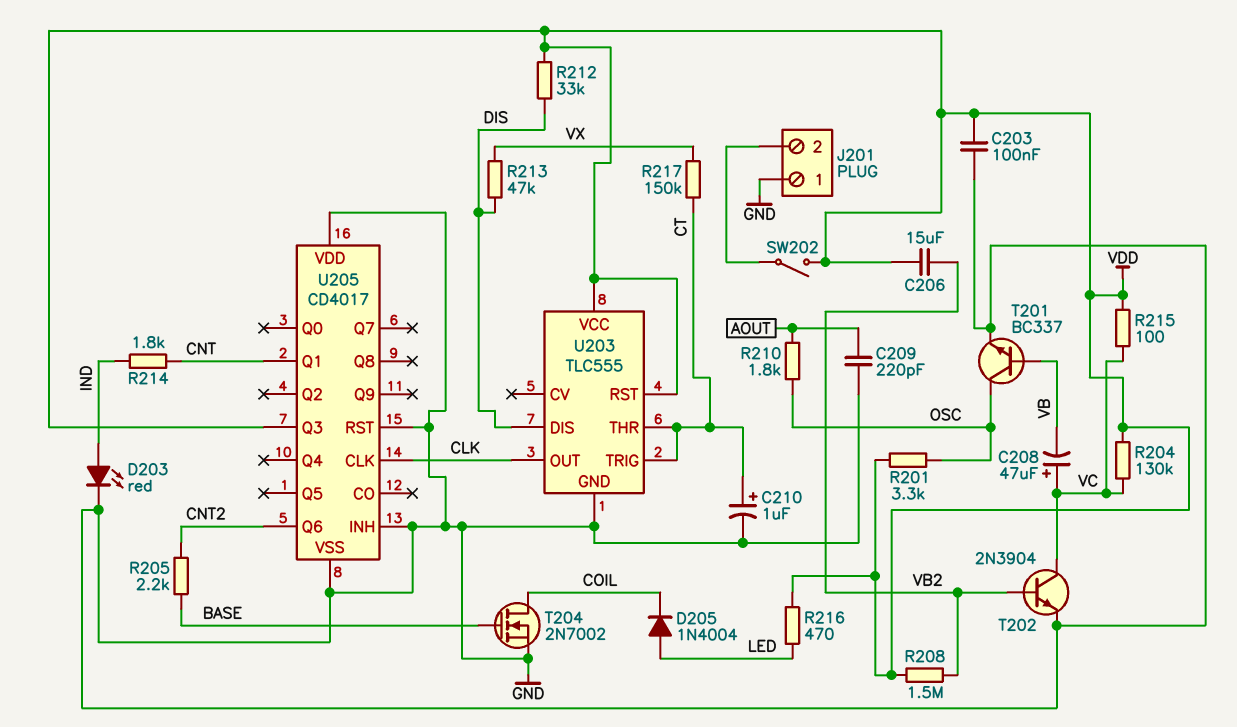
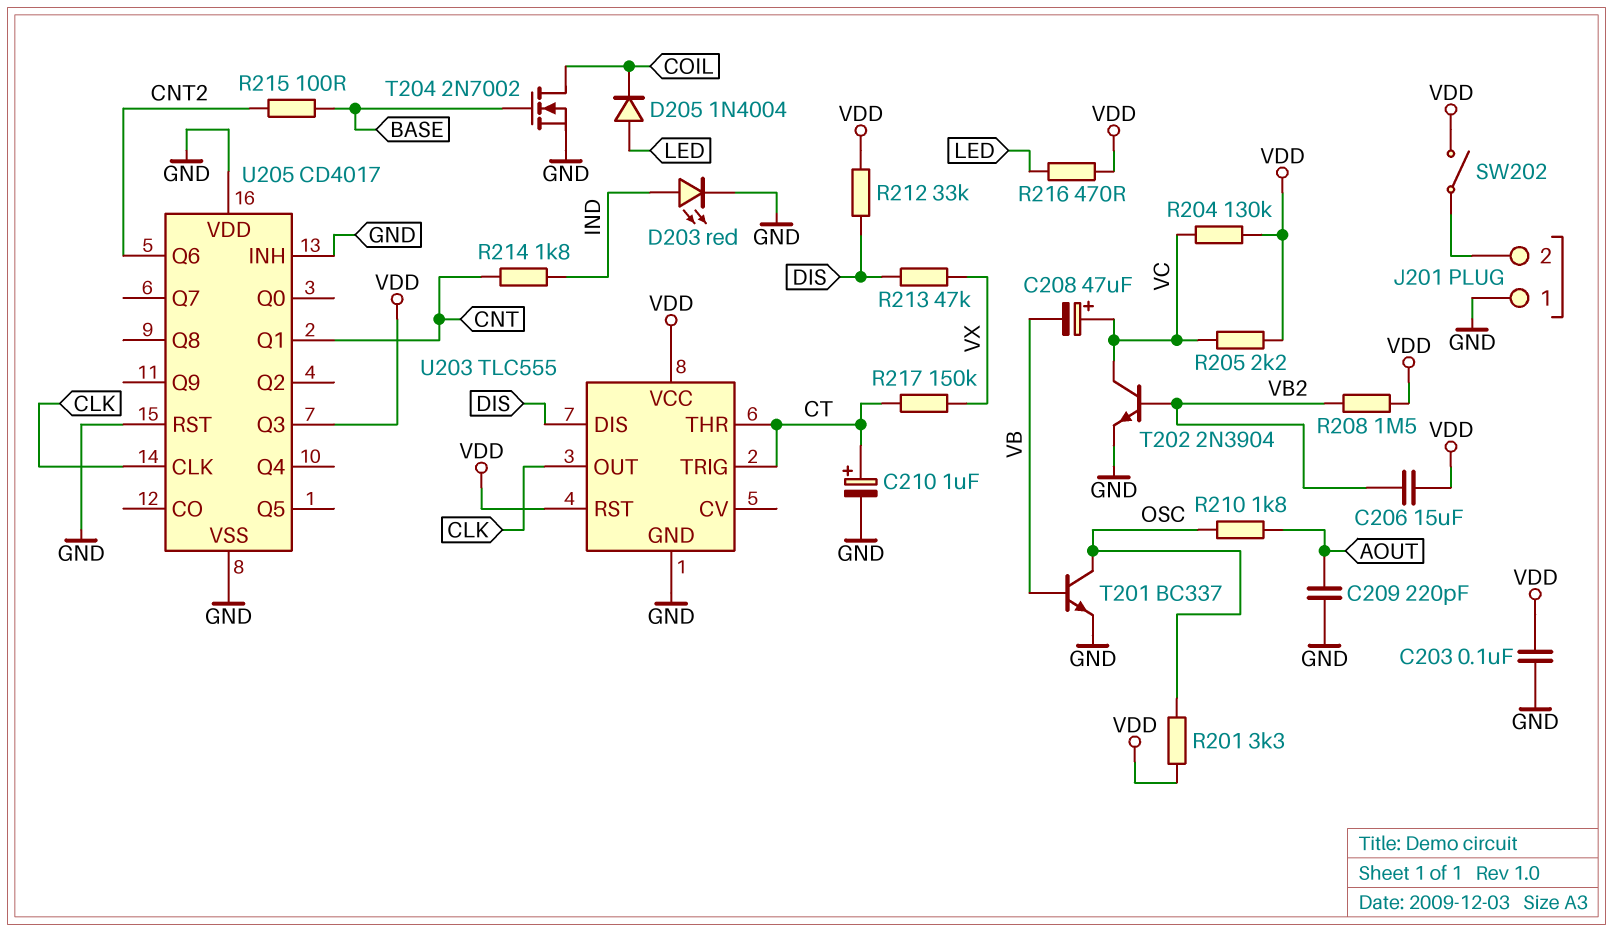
R205: 2.2k (BASE, CNT2) -> 2.2k (VC, VDD)
R215: 100 (VC, VDD) -> 100 (BASE, CNT2)

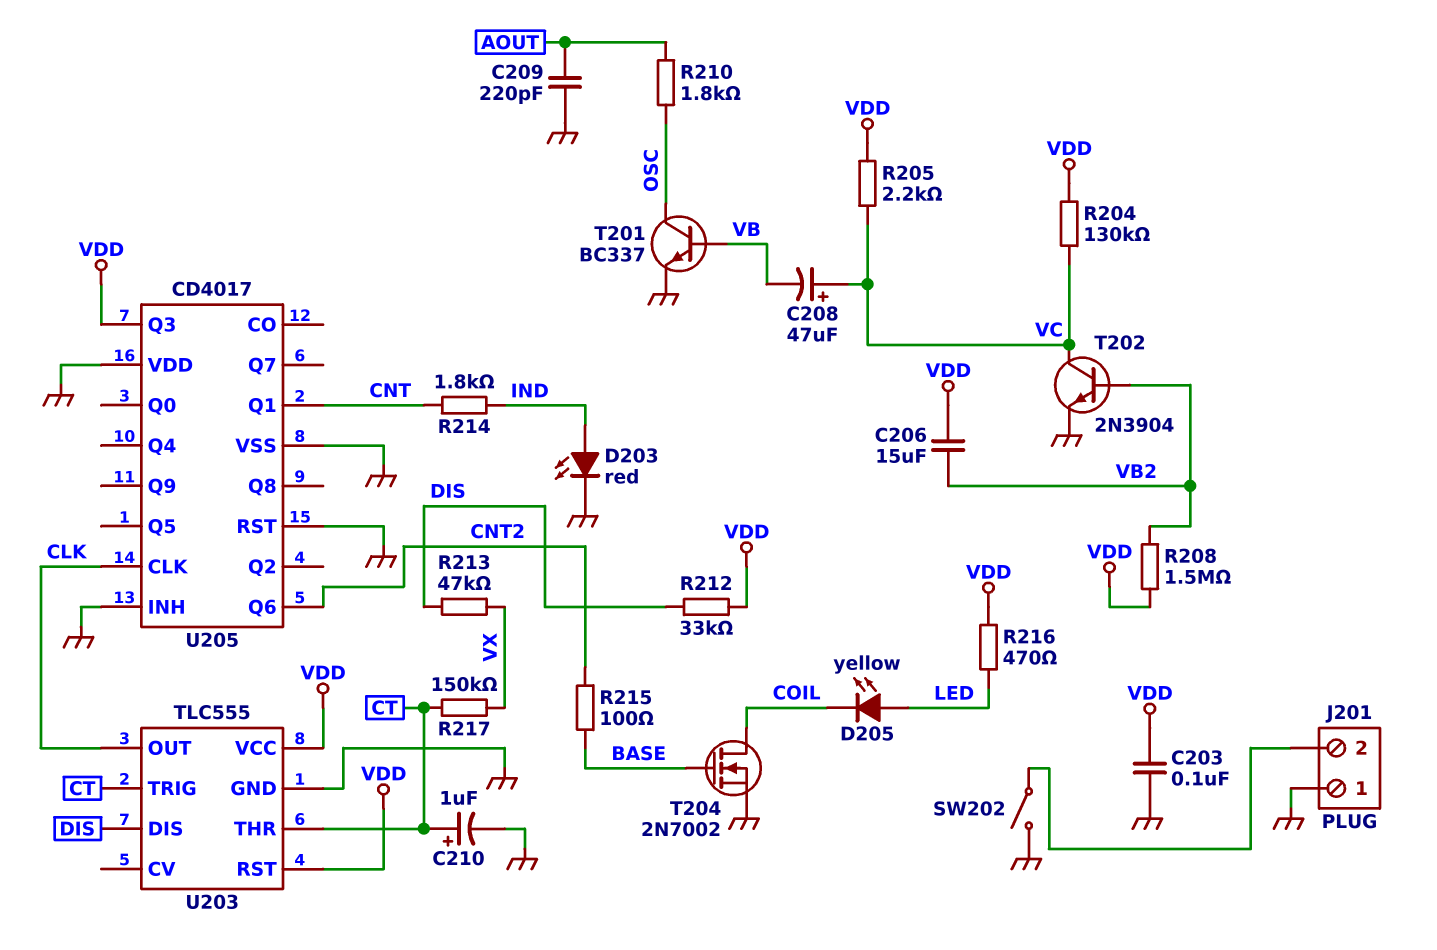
D205: diode 1N4004 (A LED, K COIL) -> LED yellow (A LED, K COIL)
R201: 3.3k (OSC, VDD) -> none
SW202: switch (J201/2, VDD) -> switch (GND, J201/2)

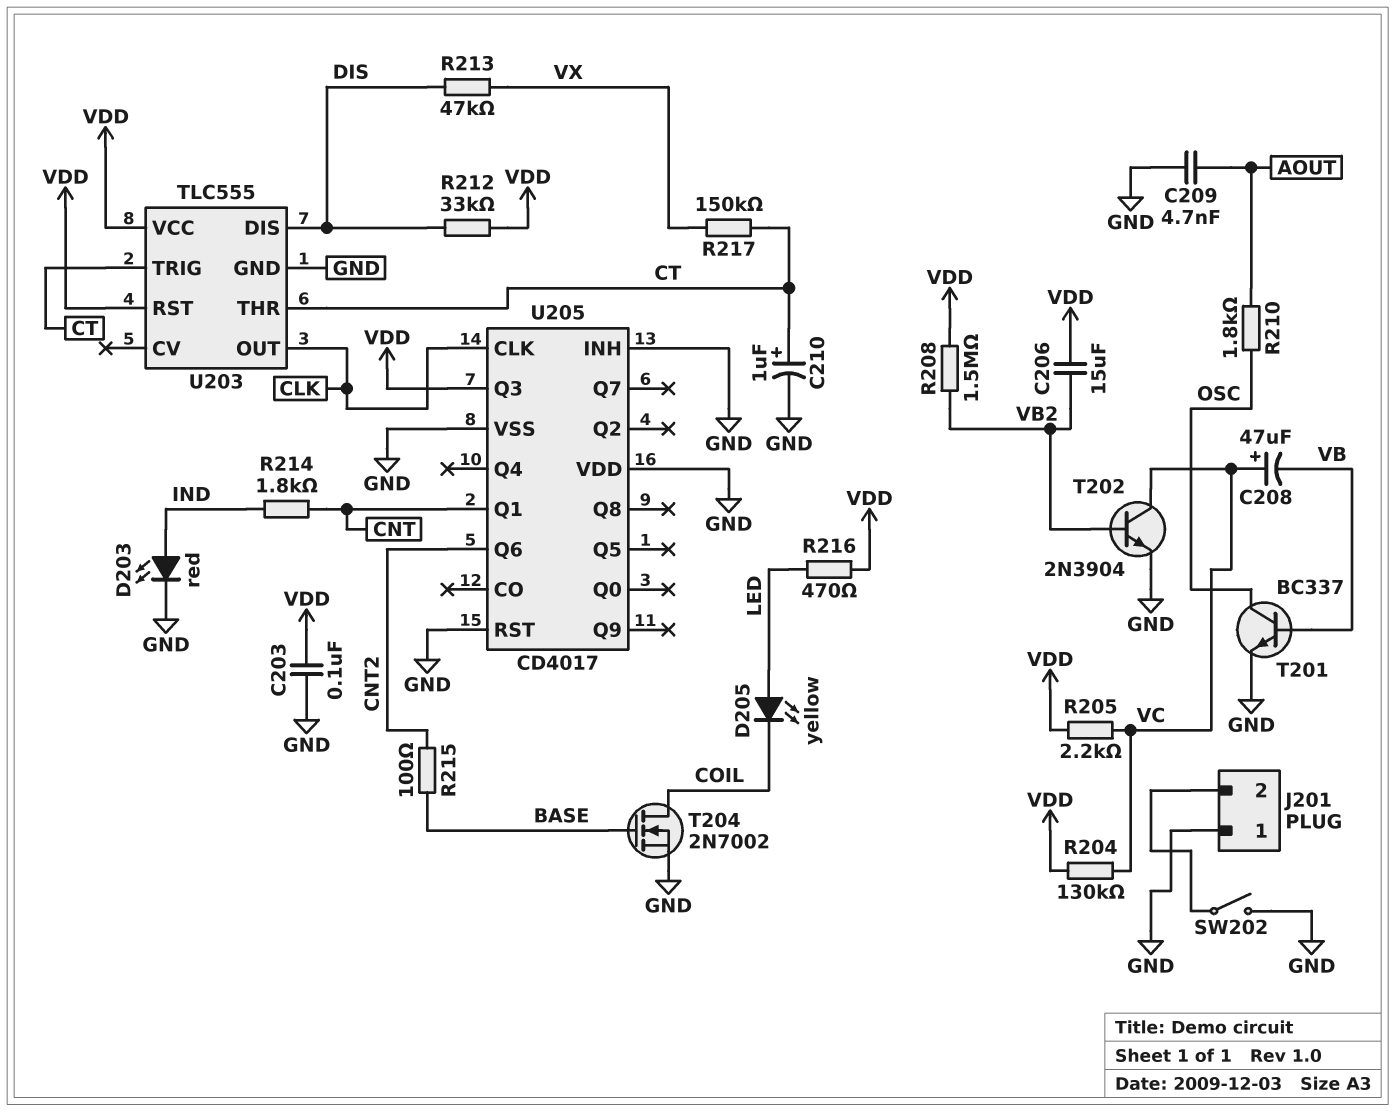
C209: 220pF (AOUT, GND) -> 4.7nF (AOUT, GND)

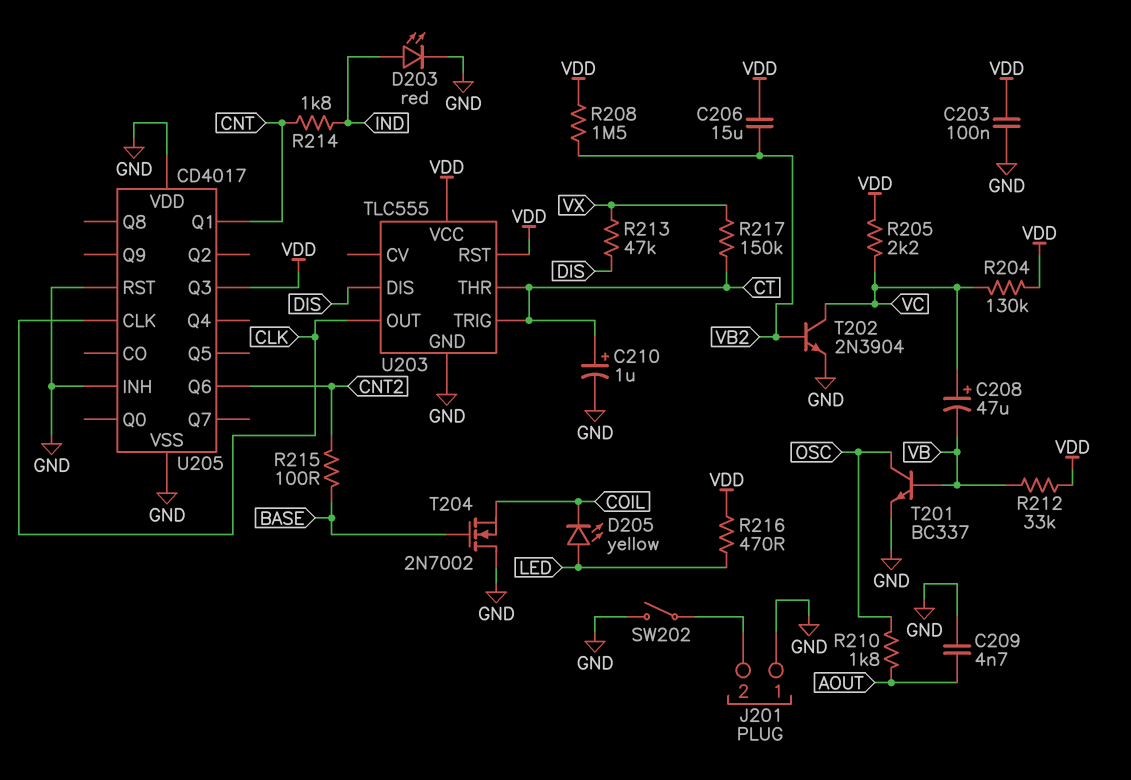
R212: 33k (DIS, VDD) -> 33k (VB, VDD)
T204: NMOS 2N7002 (G BASE, D COIL, S GND) -> NMOS 2N7002 (G BASE, D GND, S COIL)

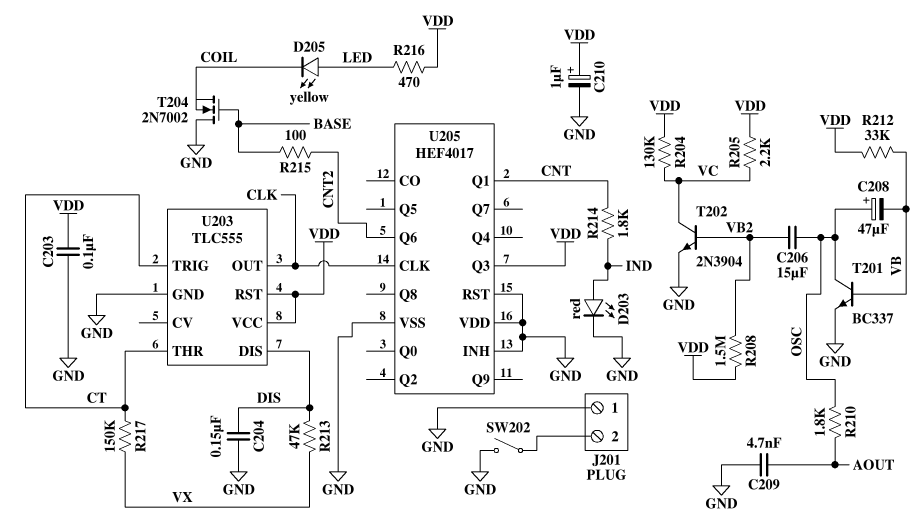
C204: none -> 150nF (DIS, GND)
C206: 15uF (VB2, VDD) -> 15uF (OSC, VB2)
C208: 47uF (plus VC, minus VB) -> 47uF (plus OSC, minus VB)
C210: 1uF (plus CT, minus GND) -> 1uF (plus VDD, minus GND)
U205: CD4017 -> HEF4017

